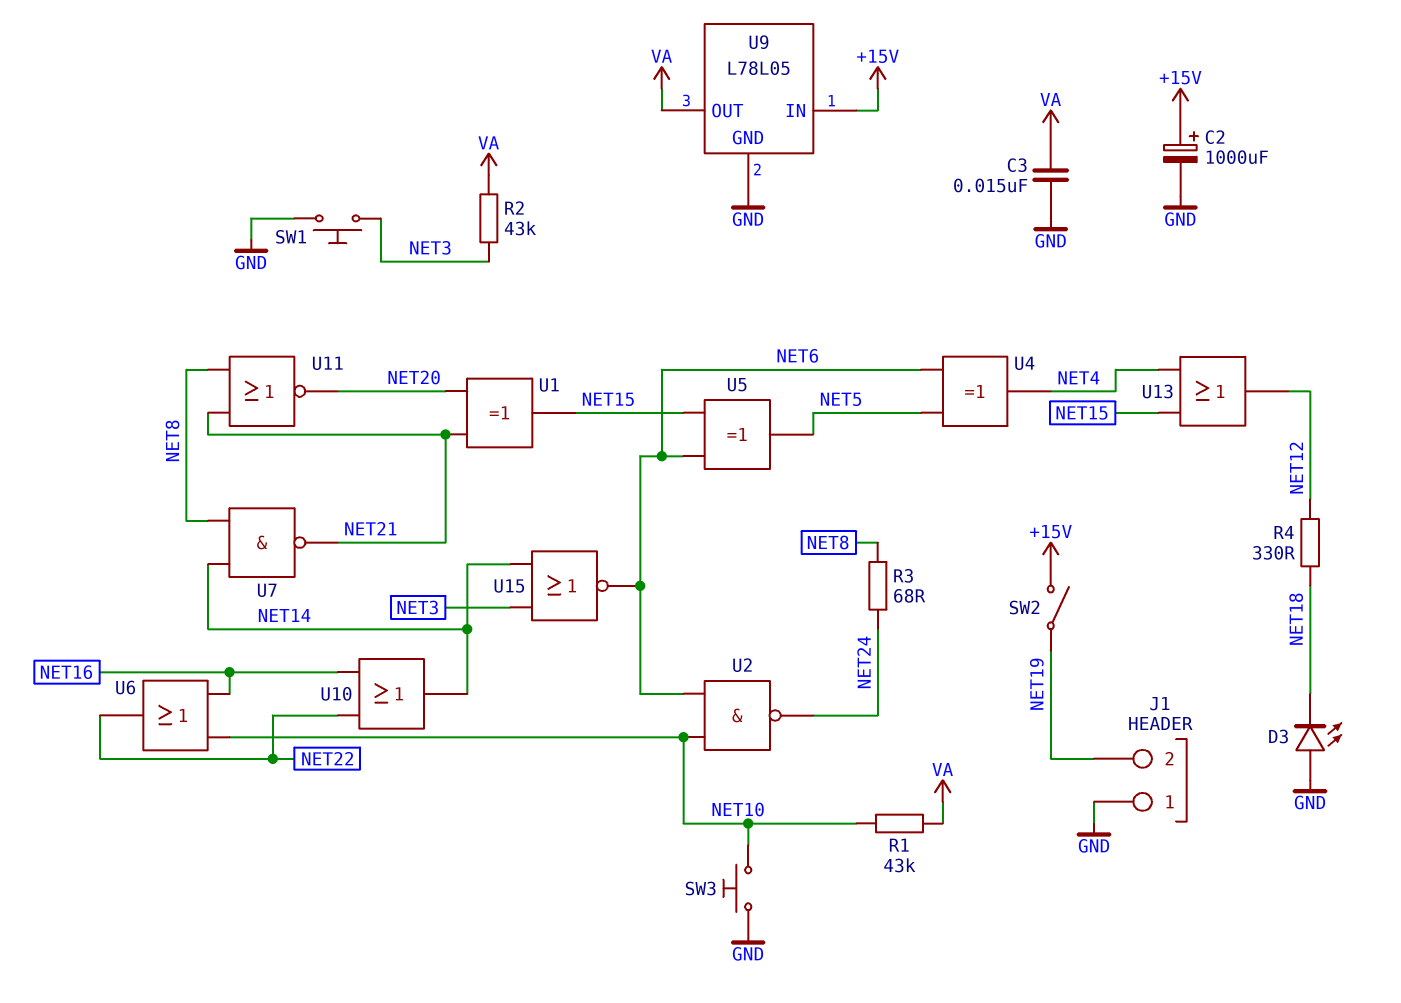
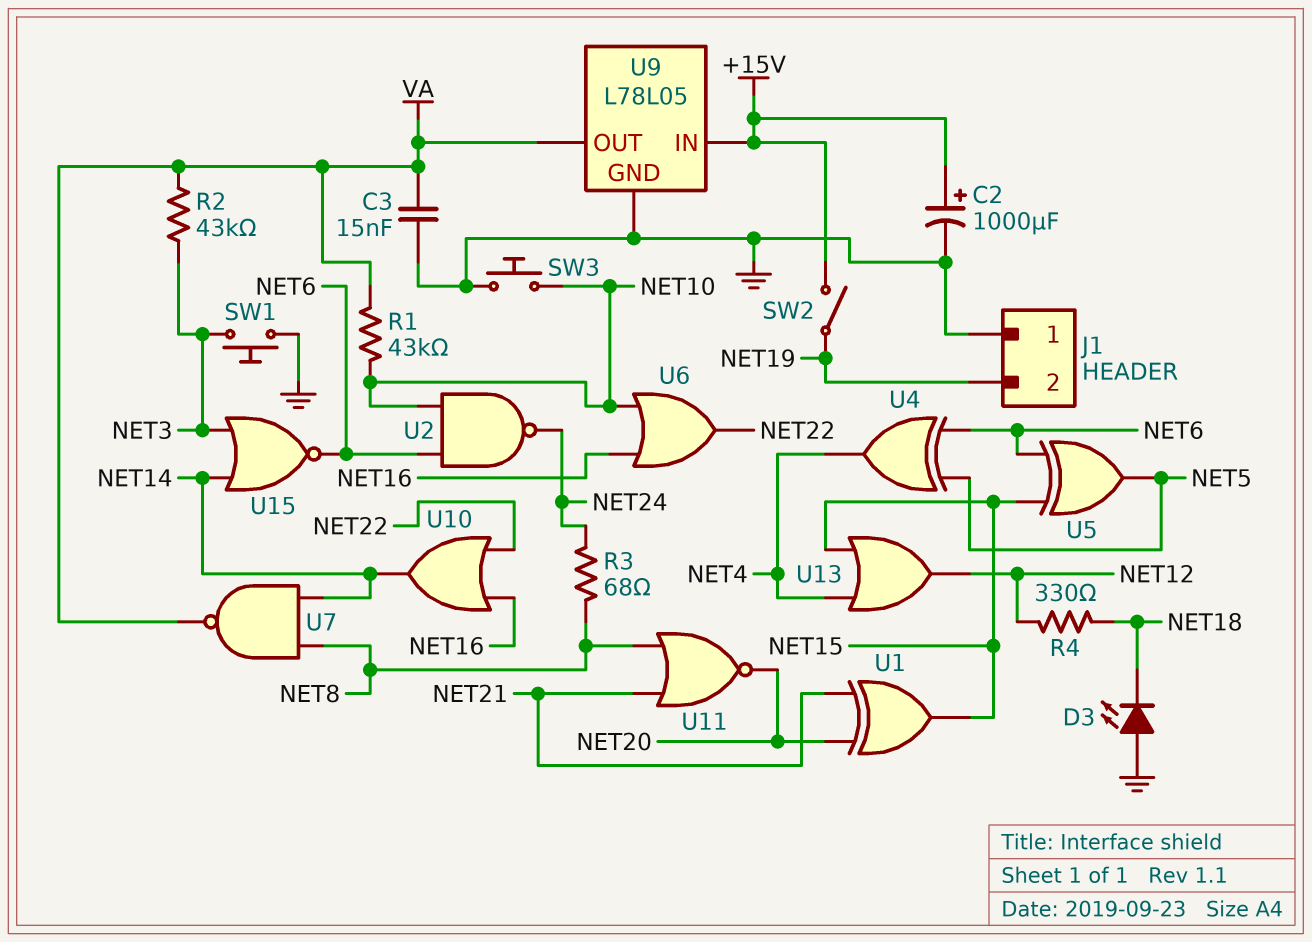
U7: NAND (in NET8, in NET14, out NET21) -> NAND (in NET8, in NET14, out VA)

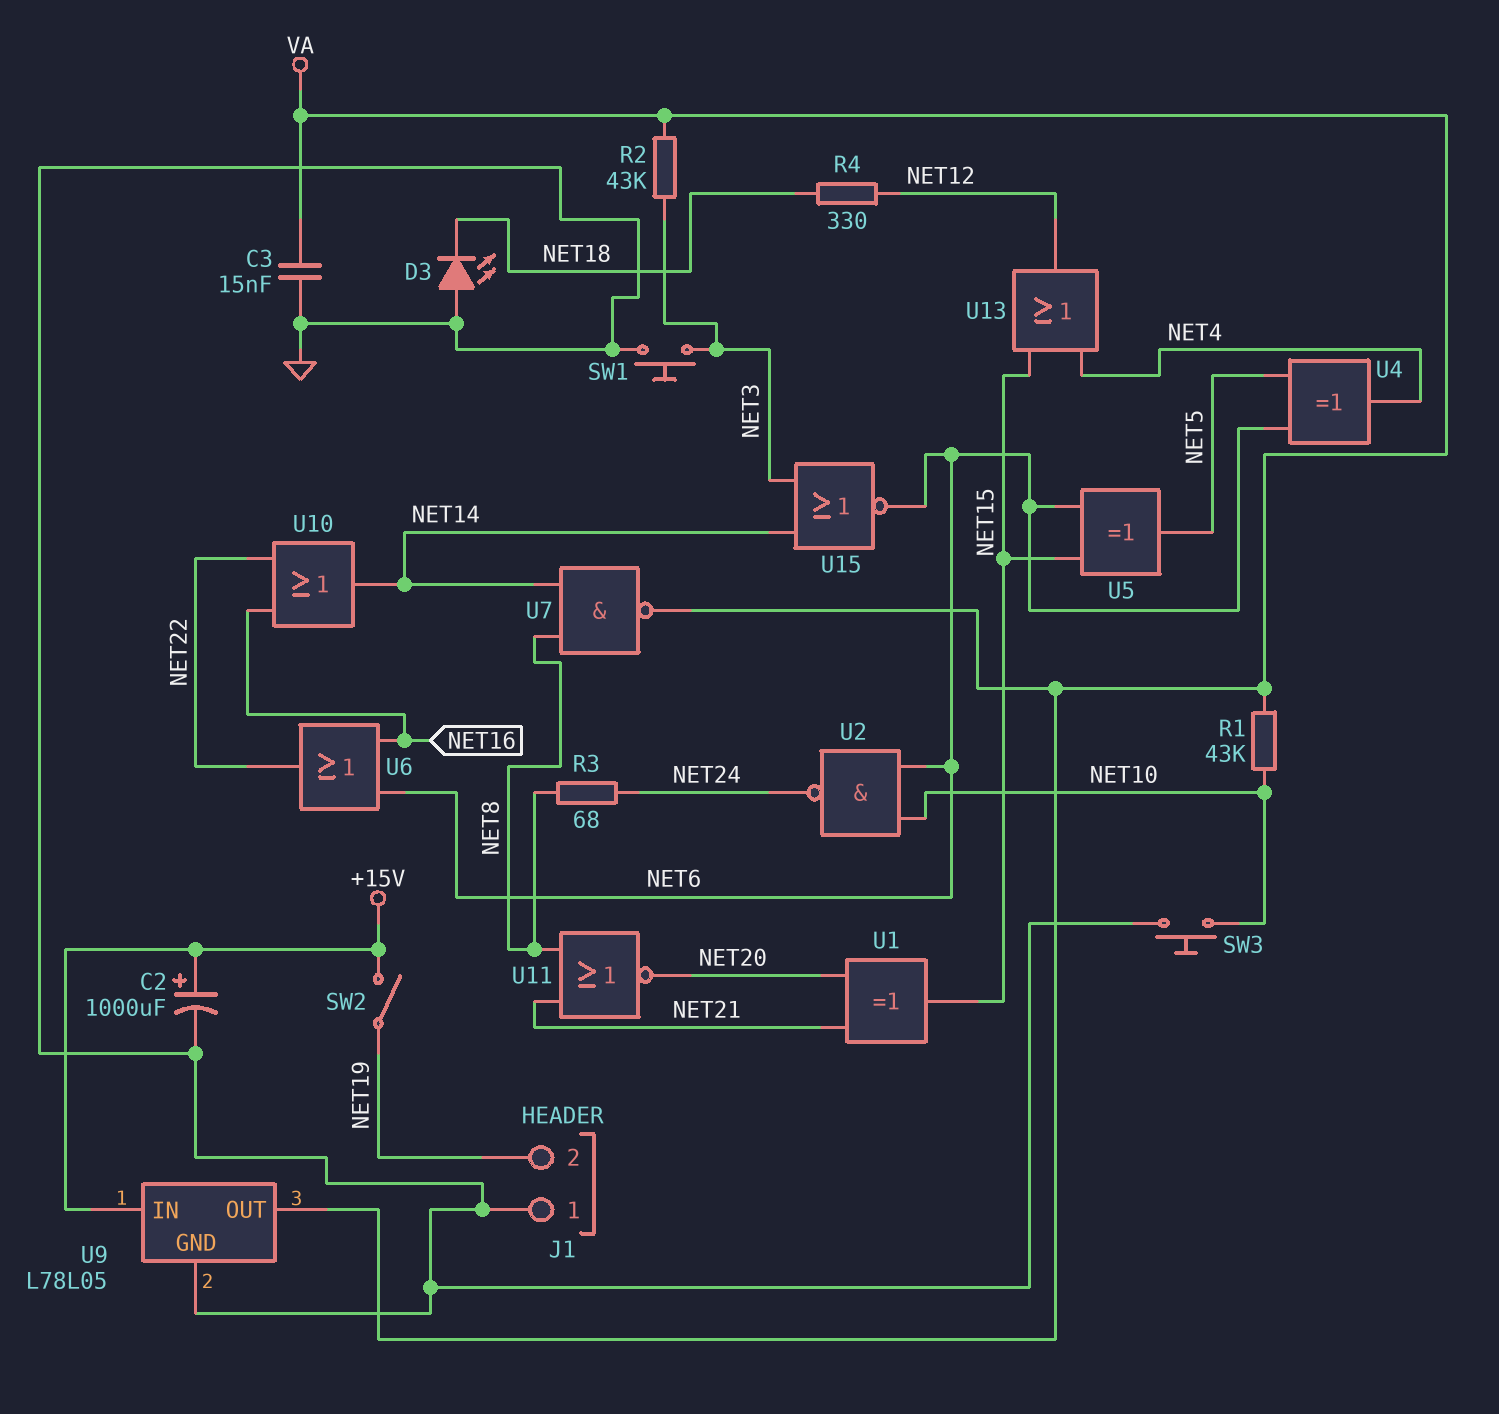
U6: OR (in NET10, in NET16, out NET22) -> OR (in NET6, in NET16, out NET22)

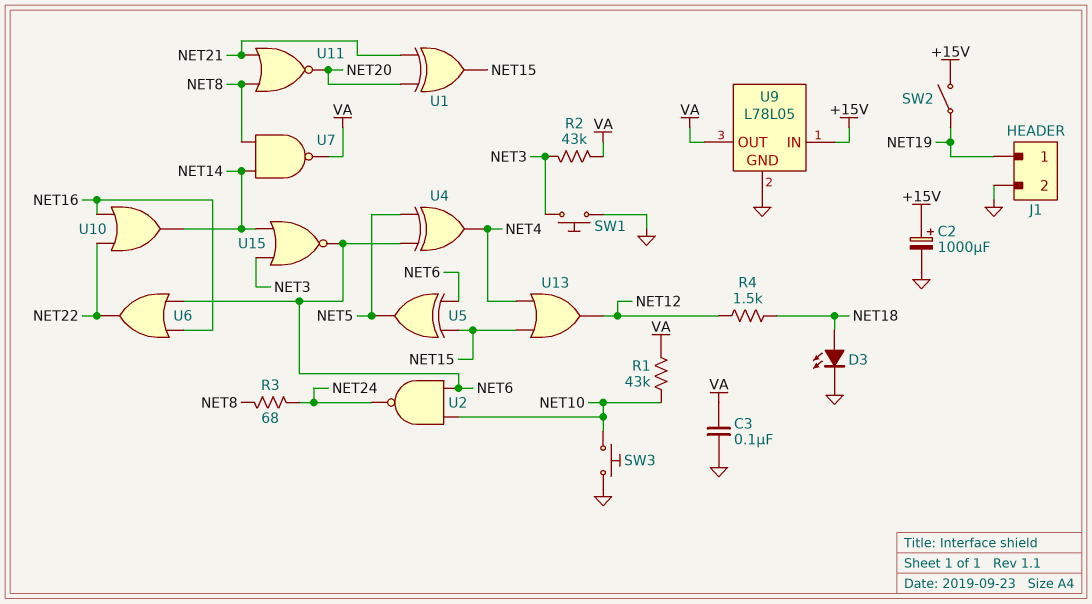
C3: 15nF (GND, VA) -> 100nF (GND, VA)
D3: LED (A GND, K NET18) -> LED (A NET18, K GND)
J1 pin 1: GND -> NET19
J1 pin 2: NET19 -> GND
R4: 330 (NET12, NET18) -> 1.5k (NET12, NET18)

